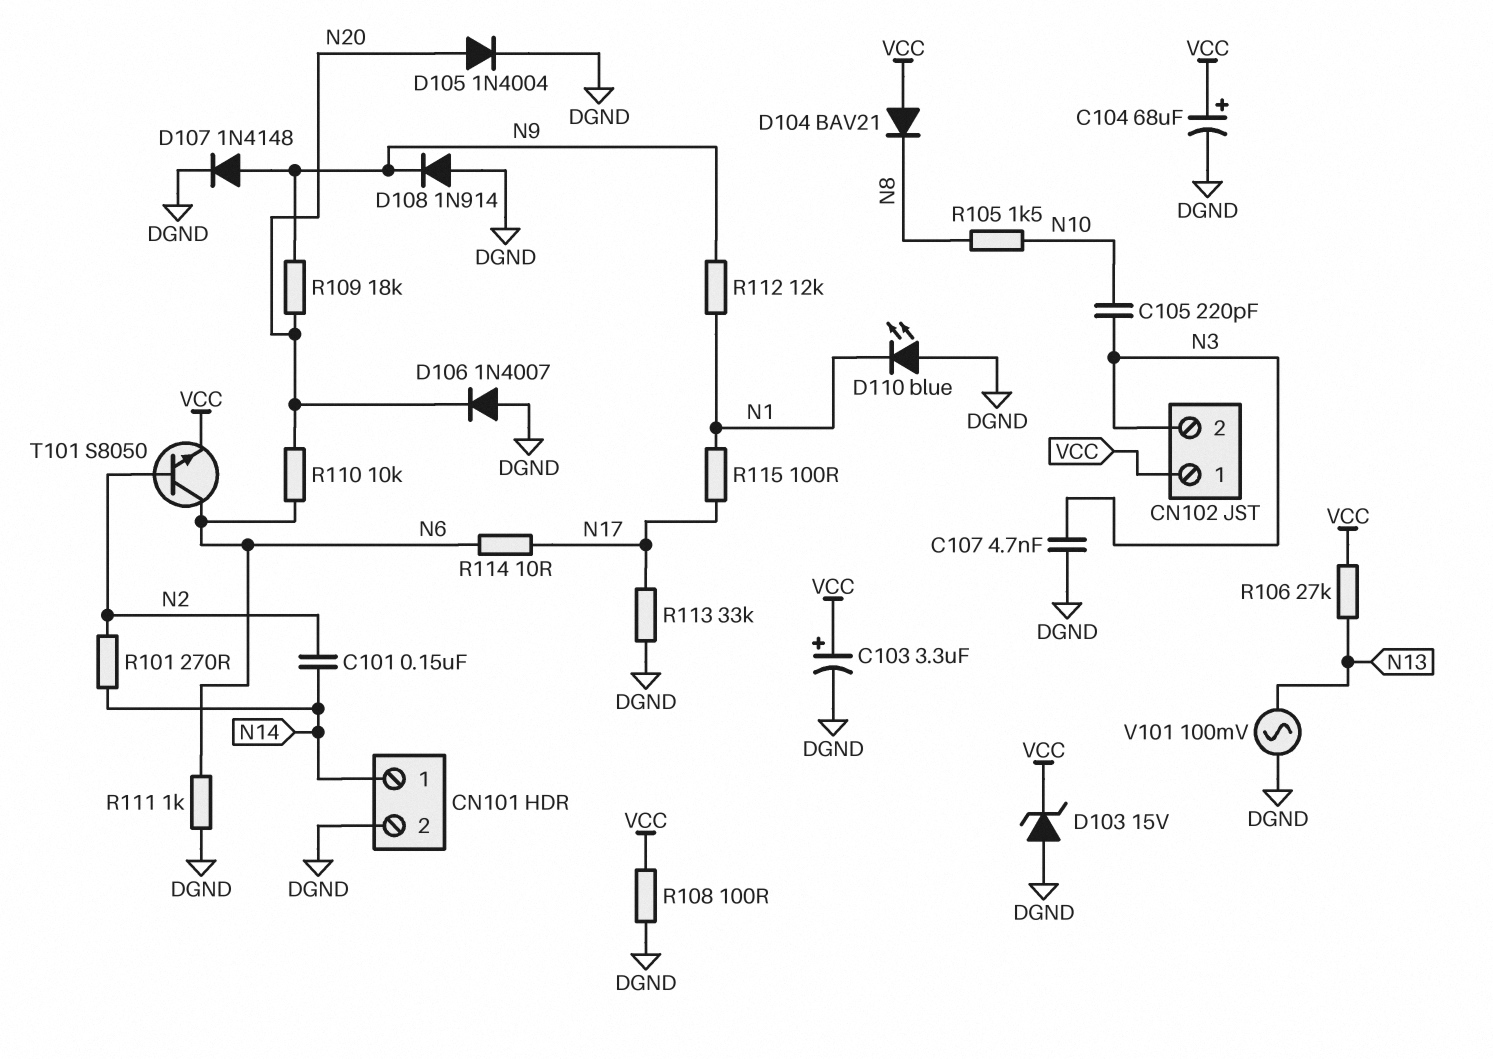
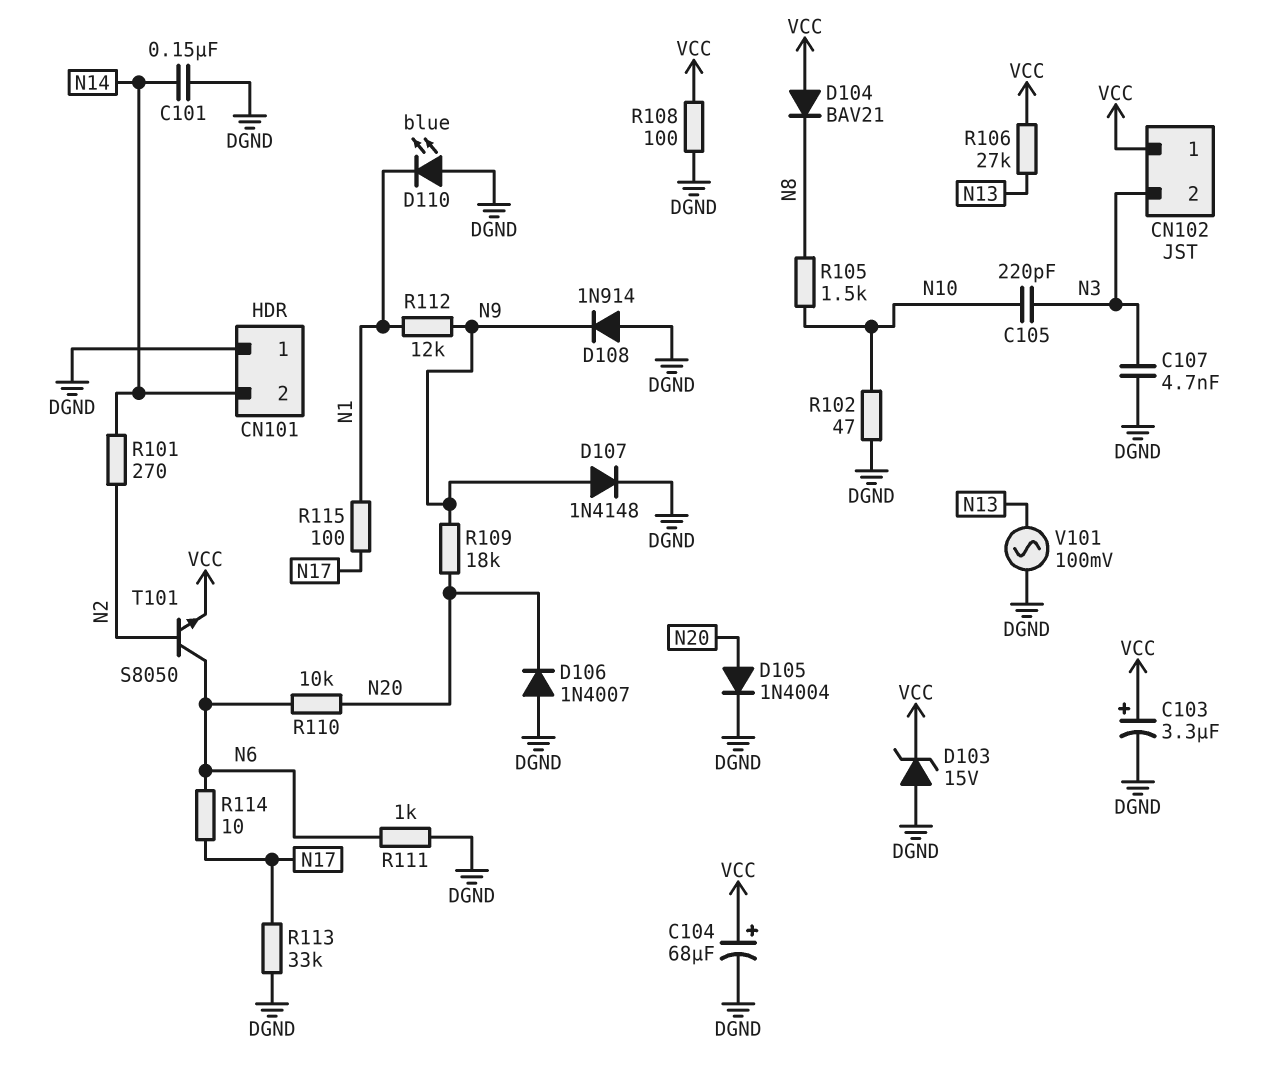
C101: 150nF (N2, N14) -> 150nF (DGND, N14)
CN101 pin 1: N14 -> DGND
CN101 pin 2: DGND -> N14
R102: none -> 47 (DGND, N10)

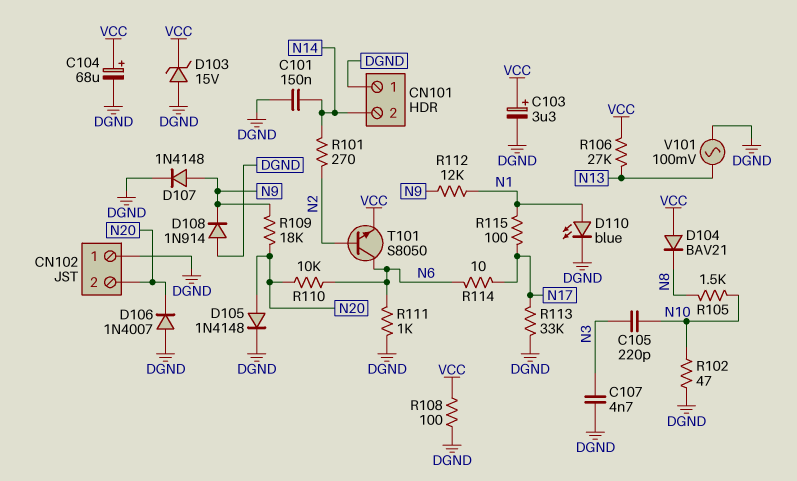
CN102 pin 1: VCC -> DGND
CN102 pin 2: N3 -> N20
D105: diode 1N4004 (A N20, K DGND) -> diode 1N4148 (A N20, K DGND)
D110: LED blue (A DGND, K N1) -> LED blue (A N1, K DGND)

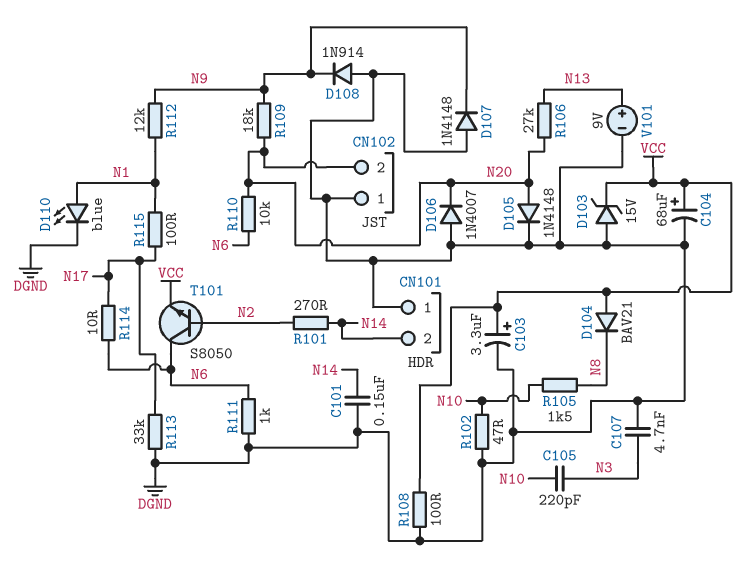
D107: diode 1N4148 (A N9, K DGND) -> diode 1N4148 (A DGND, K N9)
R106: 27k (N13, VCC) -> 27k (N13, N20)
V101: AC 100mV (DGND, N13) -> 9V (plus N13, minus DGND)

